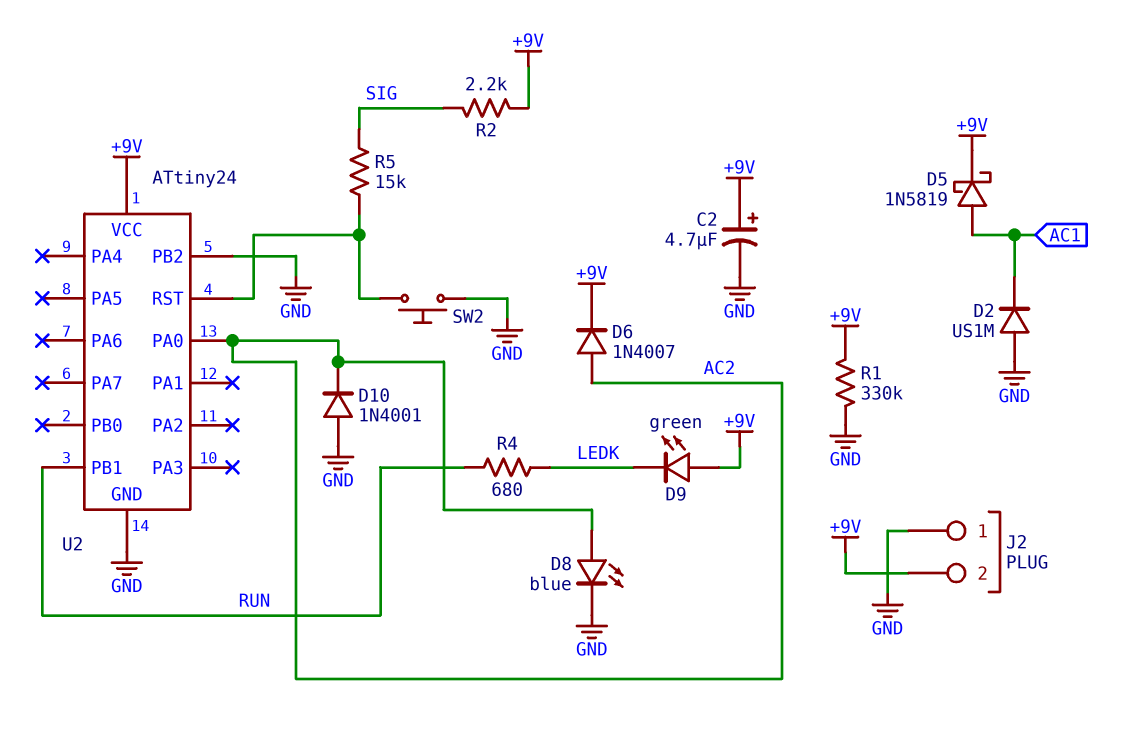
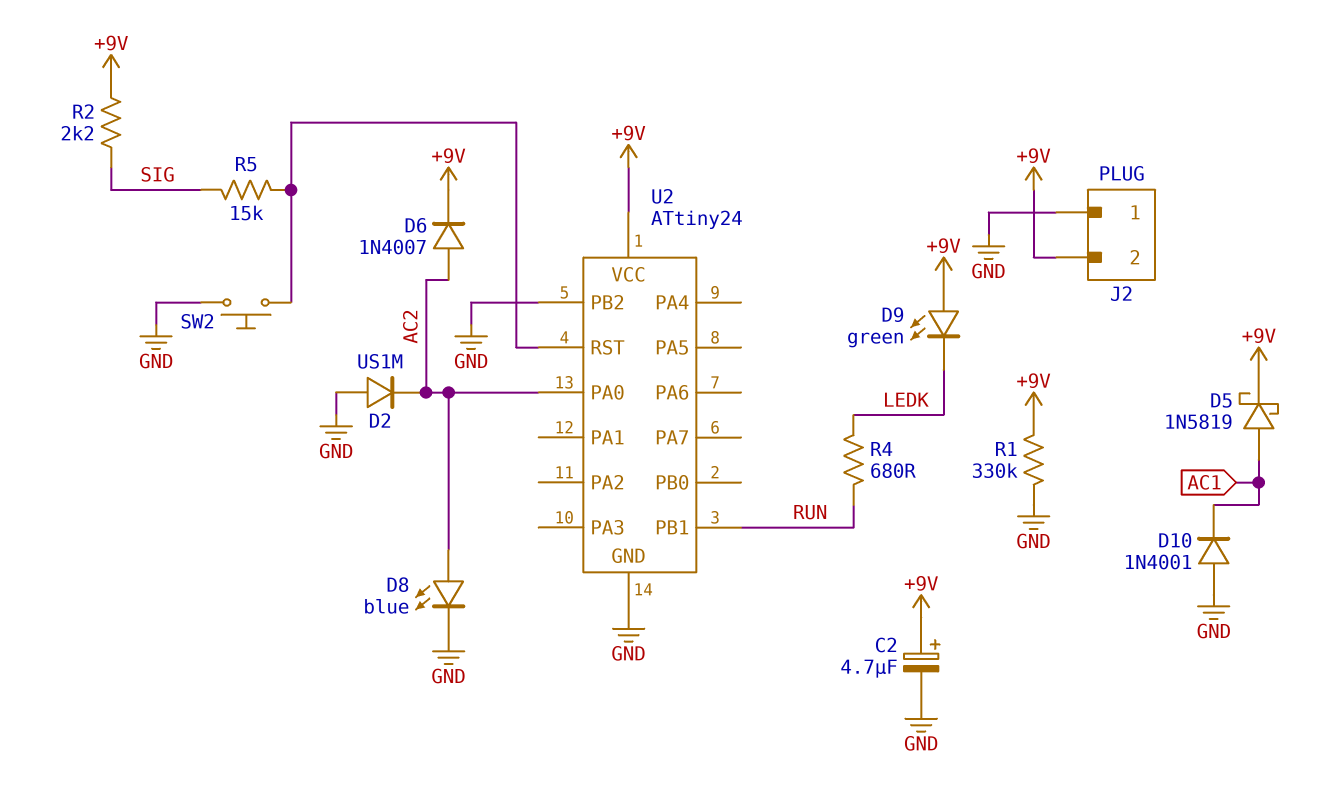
D2: diode US1M (A GND, K AC1) -> diode US1M (A GND, K AC2)
D10: diode 1N4001 (A GND, K AC2) -> diode 1N4001 (A GND, K AC1)

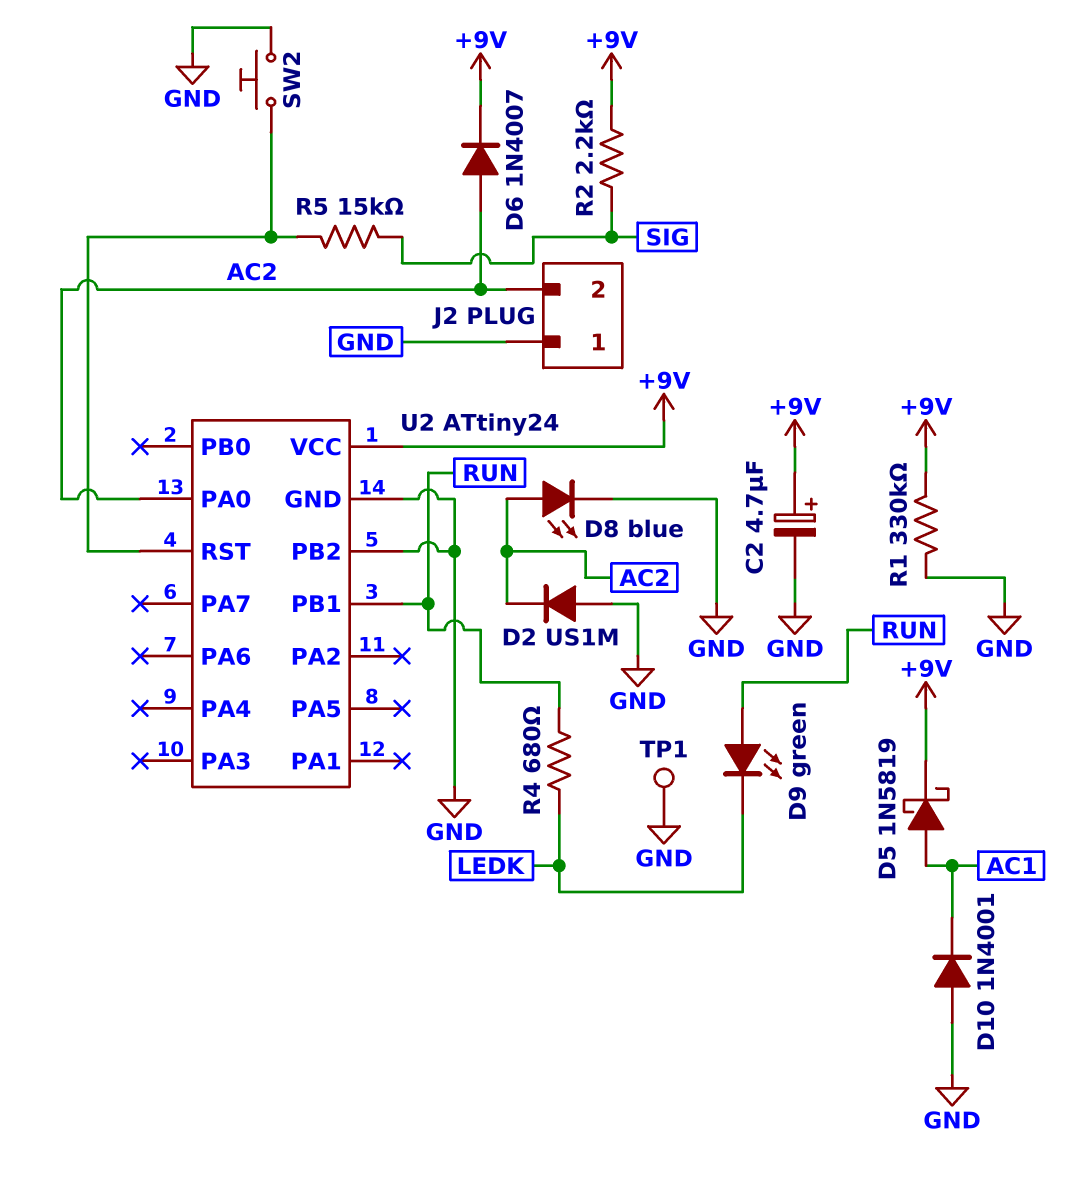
D9: LED green (A +9V, K LEDK) -> LED green (A RUN, K LEDK)
J2 pin 2: +9V -> AC2
TP1: none -> test point (GND)

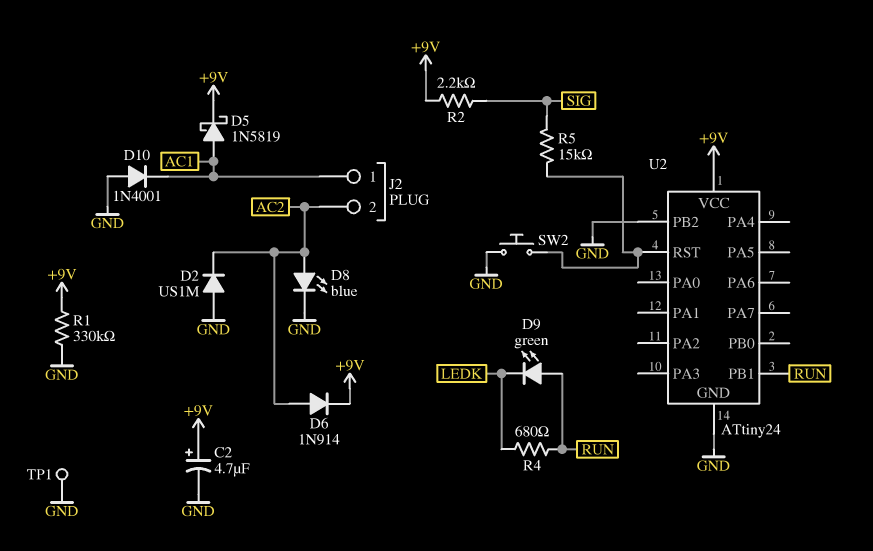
D6: diode 1N4007 (A AC2, K +9V) -> diode 1N914 (A AC2, K +9V)
J2 pin 1: GND -> AC1
U2 pin PA0: AC2 -> none

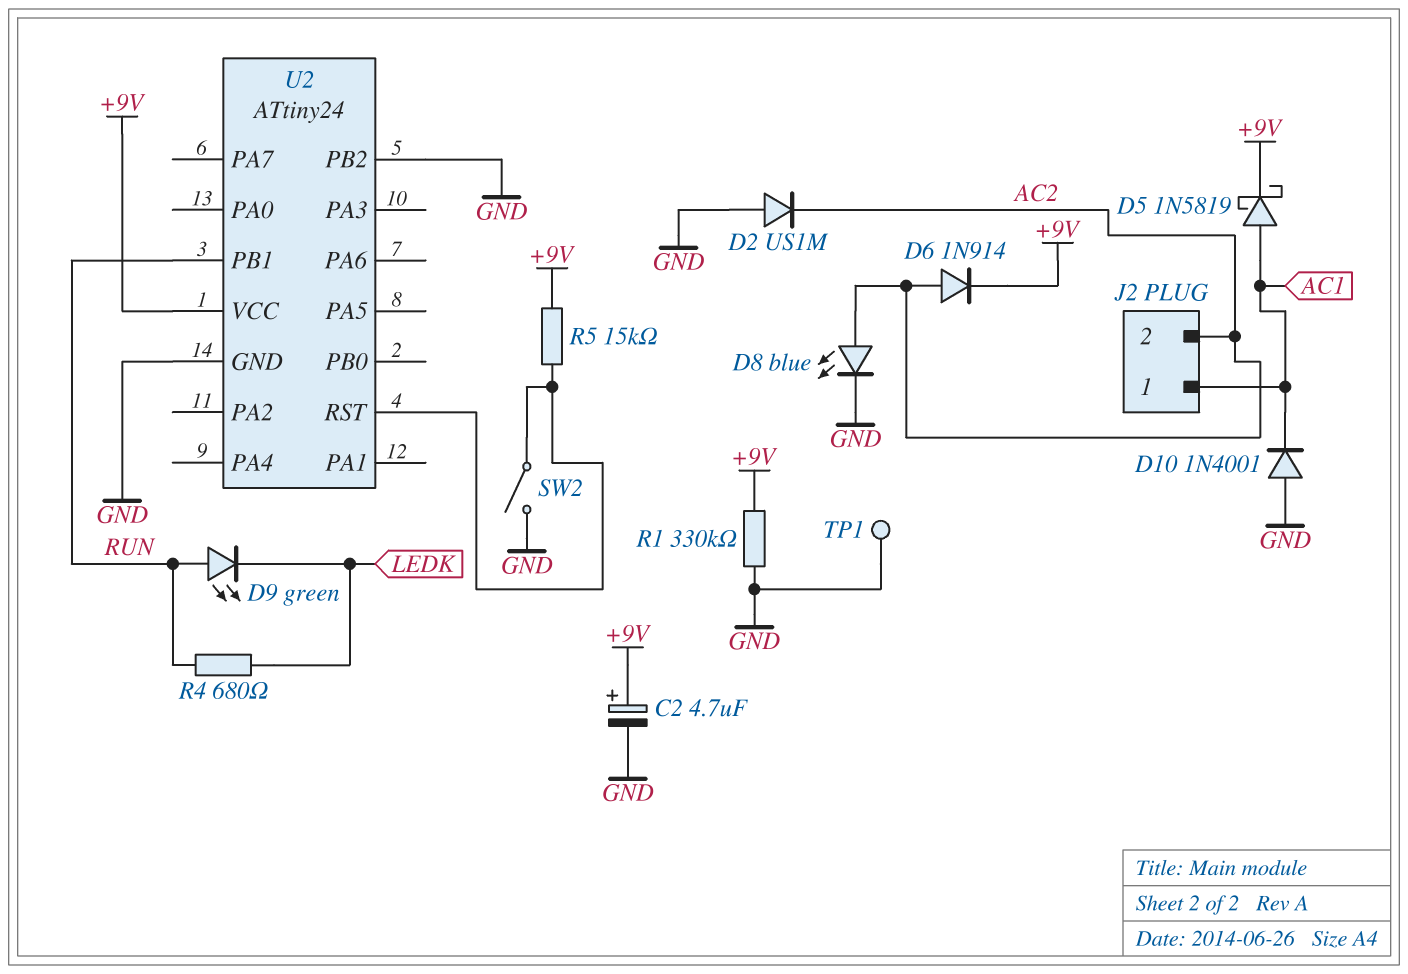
R2: 2.2k (+9V, SIG) -> none
R5: 15k (SIG, U2/RST) -> 15k (+9V, U2/RST)
SW2: button (GND, U2/RST) -> switch (GND, U2/RST)

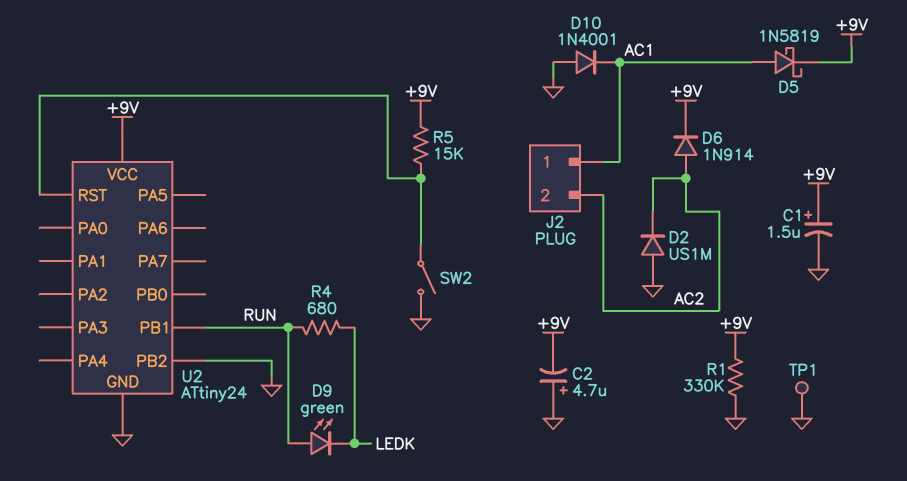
C1: none -> 1.5uF (plus +9V, minus GND)
C2: 4.7uF (plus +9V, minus GND) -> 4.7uF (plus GND, minus +9V)
D8: LED blue (A AC2, K GND) -> none

